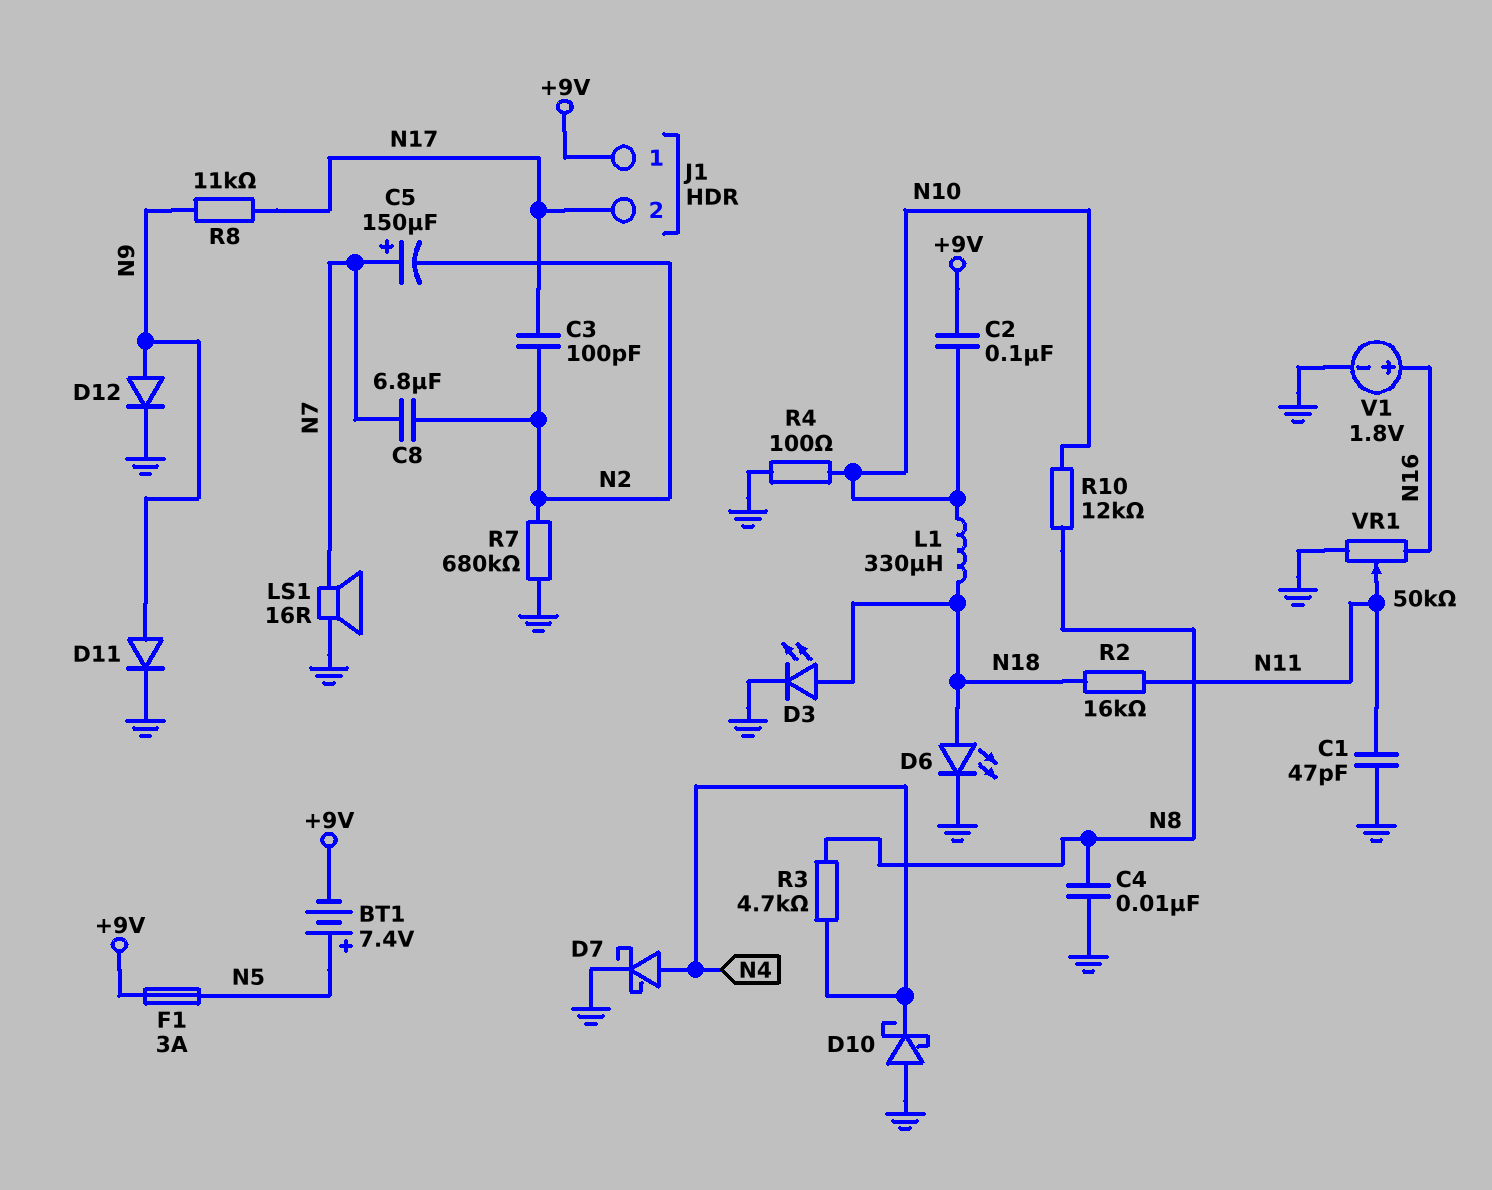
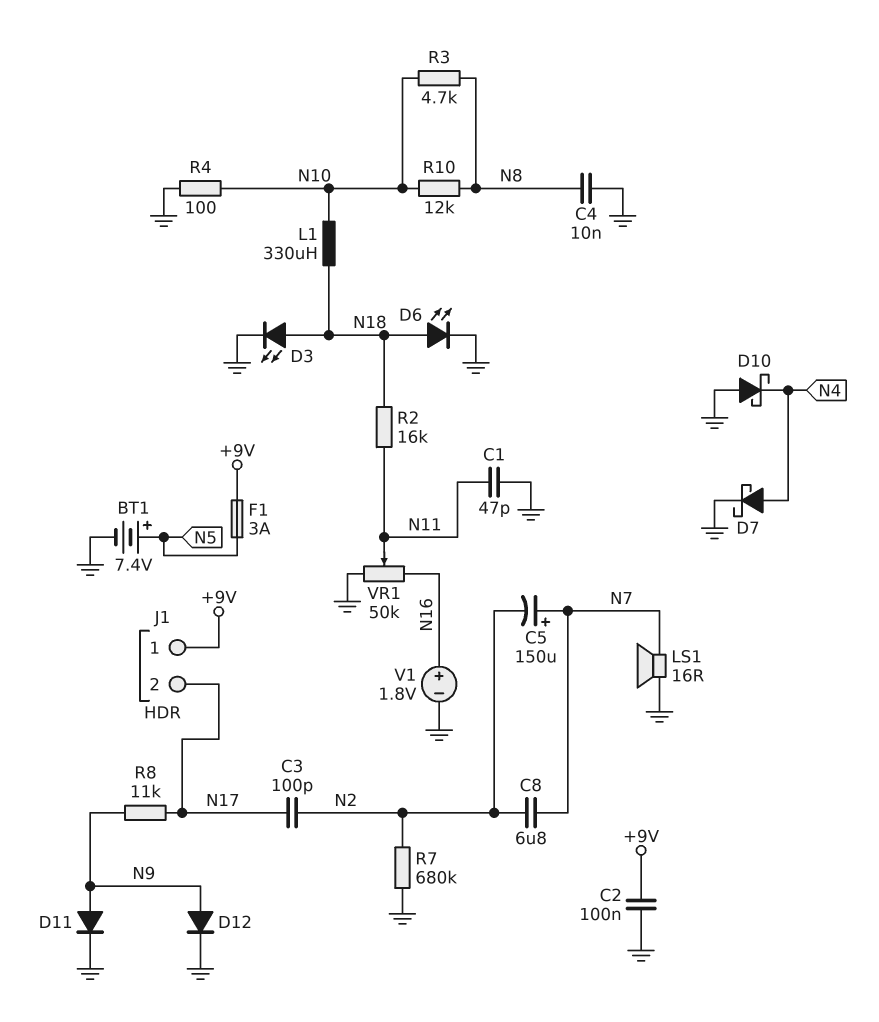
BT1: 7.4V (plus N5, minus +9V) -> 7.4V (plus N5, minus GND)
C2: 100nF (+9V, N10) -> 100nF (+9V, GND)
R3: 4.7k (N4, N8) -> 4.7k (N8, N10)

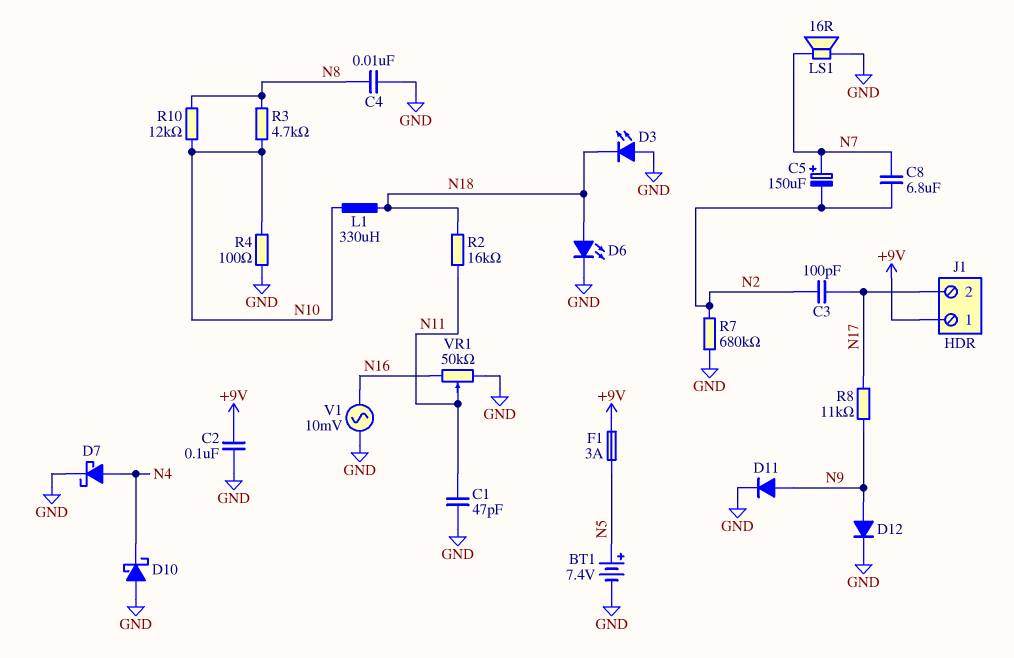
D3: LED (A N18, K GND) -> LED (A GND, K N18)
V1: 1.8V (plus N16, minus GND) -> AC 10mV (GND, N16)

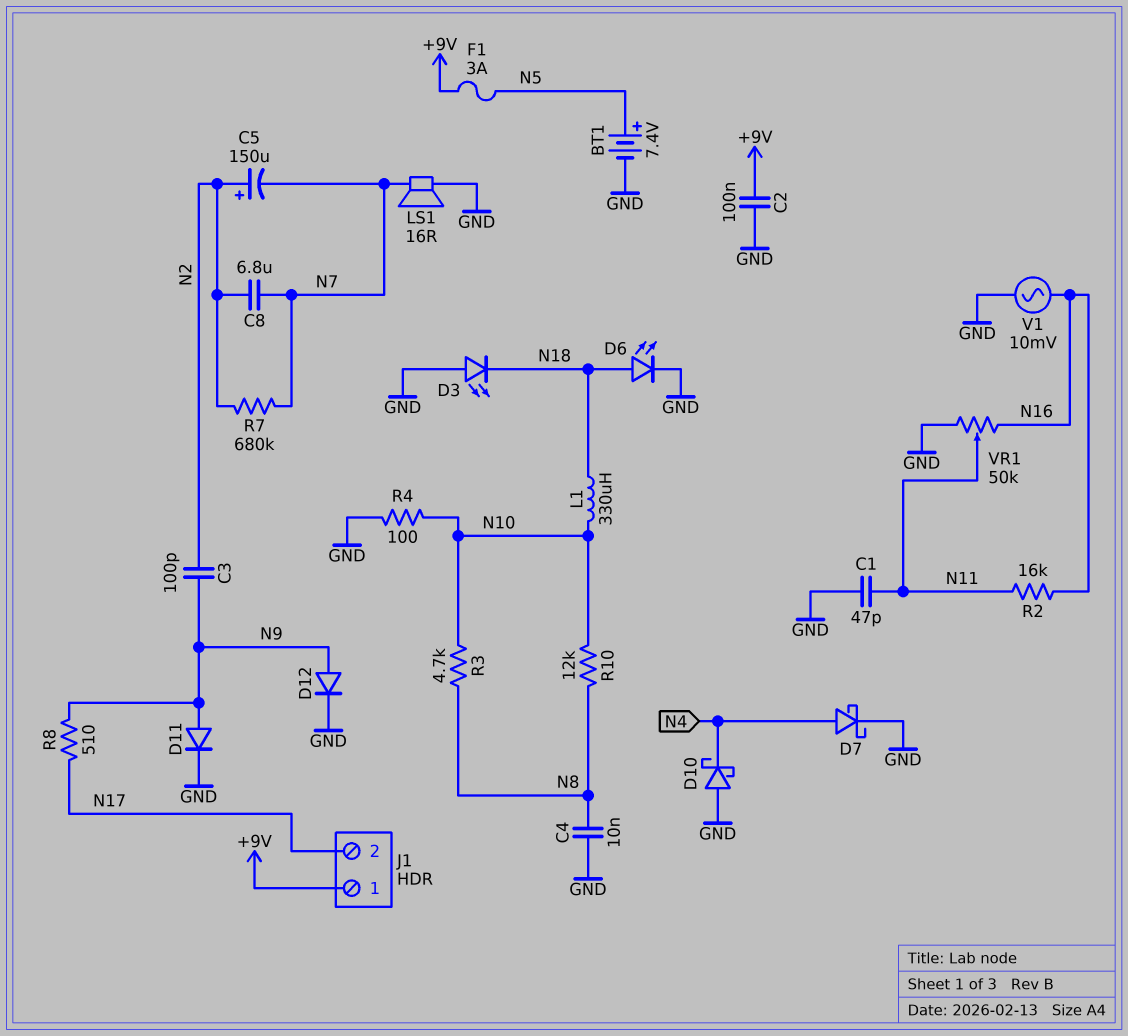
C3: 100pF (N2, N17) -> 100pF (N2, N9)
C5: 150uF (plus N7, minus N2) -> 150uF (plus N2, minus N7)
R2: 16k (N11, N18) -> 16k (N11, N16)
R7: 680k (GND, N2) -> 680k (N2, N7)
R8: 11k (N9, N17) -> 510 (N9, N17)

